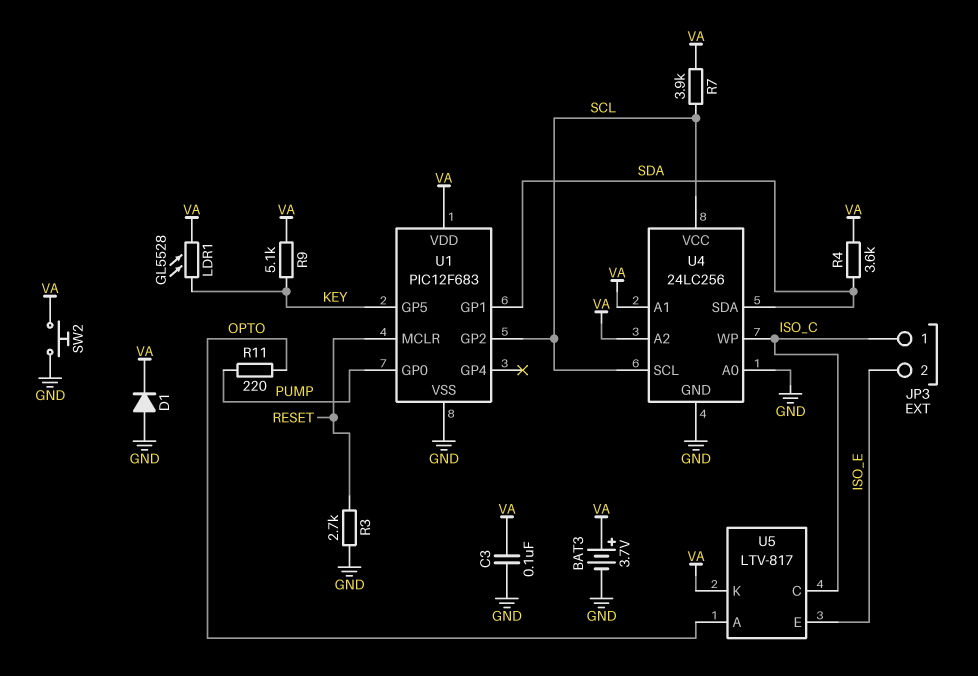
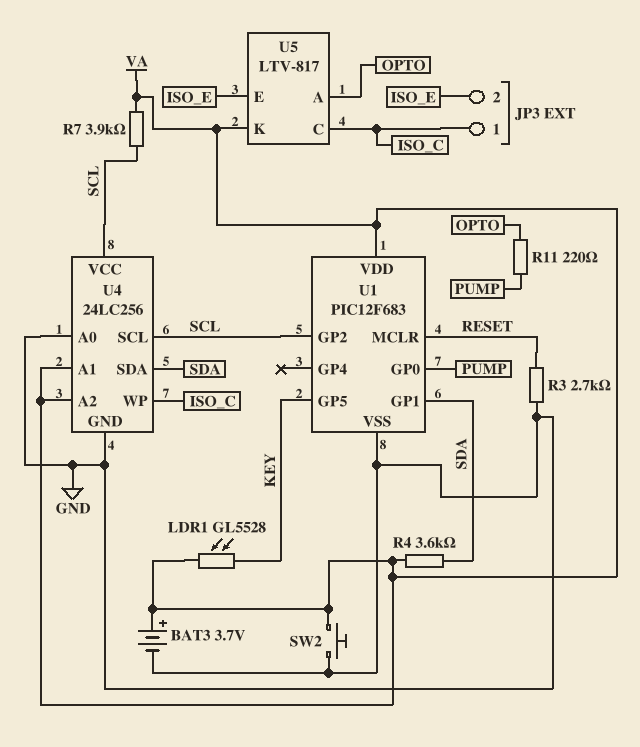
C3: 100nF (GND, VA) -> none
D1: diode (A GND, K VA) -> none
R9: 5.1k (KEY, VA) -> none

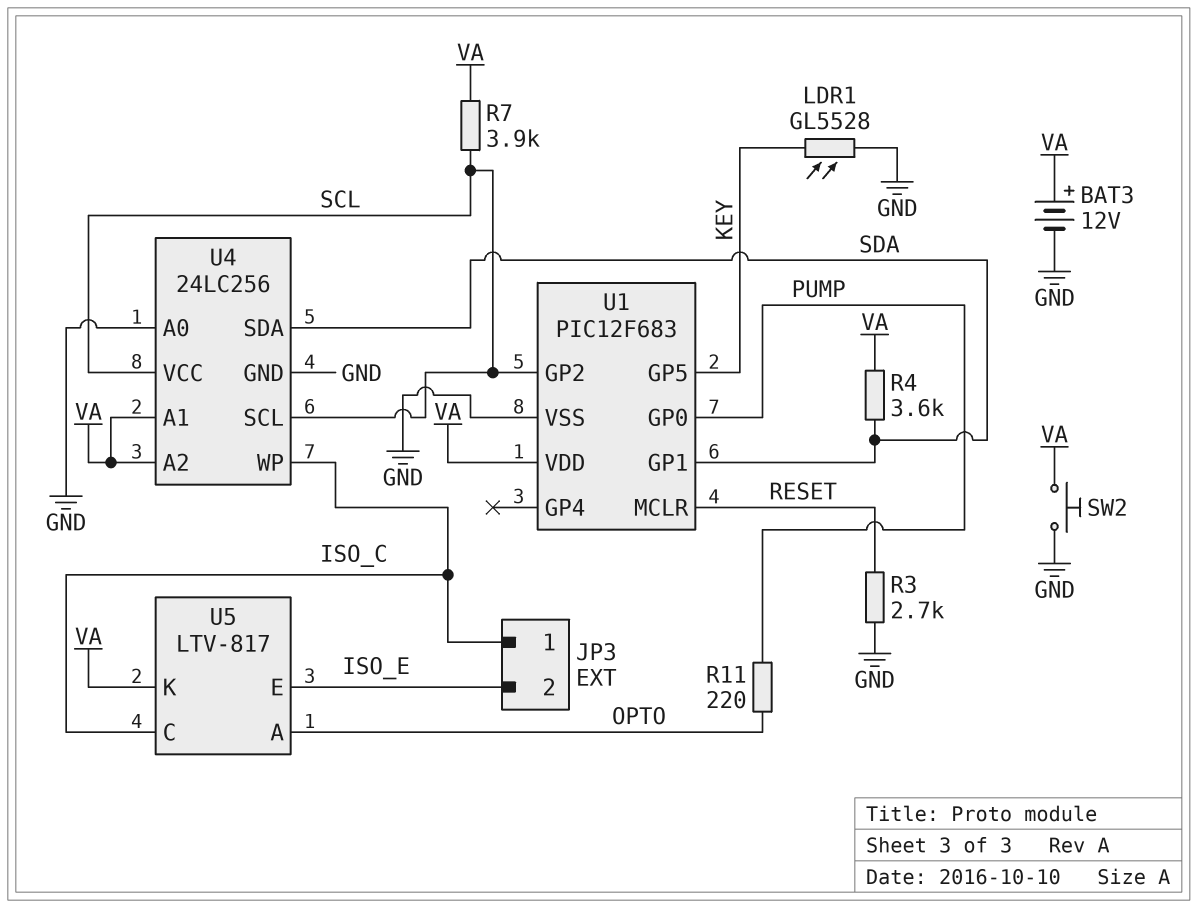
BAT3: 3.7V (plus VA, minus GND) -> 12V (plus VA, minus GND)
LDR1: GL5528 (KEY, VA) -> GL5528 (GND, KEY)

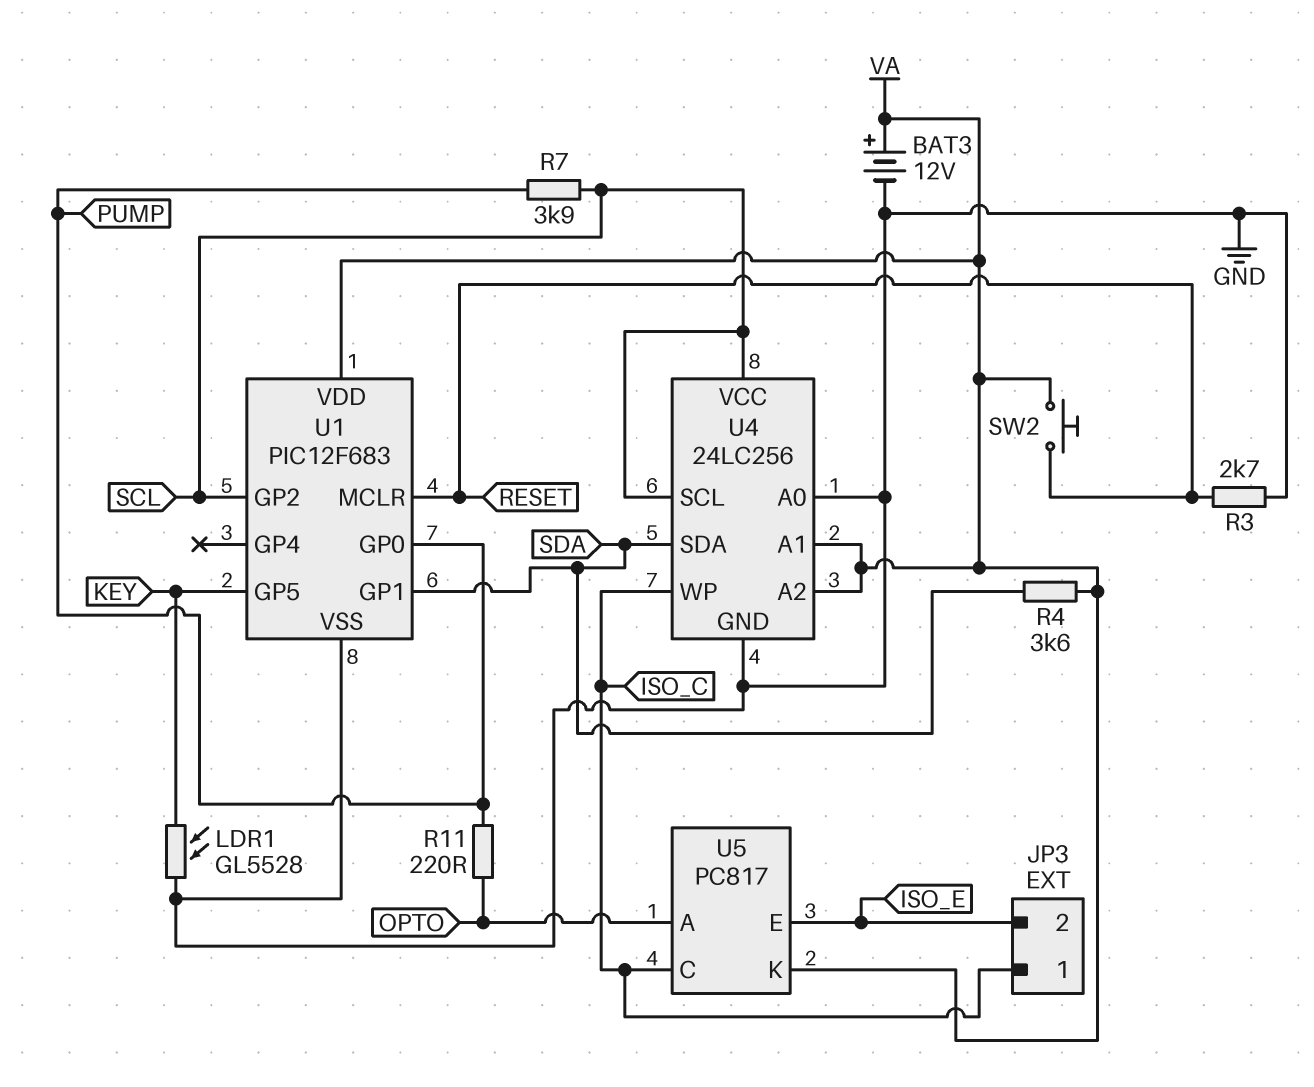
R7: 3.9k (SCL, VA) -> 3.9k (PUMP, SCL)
SW2: button (GND, VA) -> button (RESET, VA)
U5: LTV-817 -> PC817

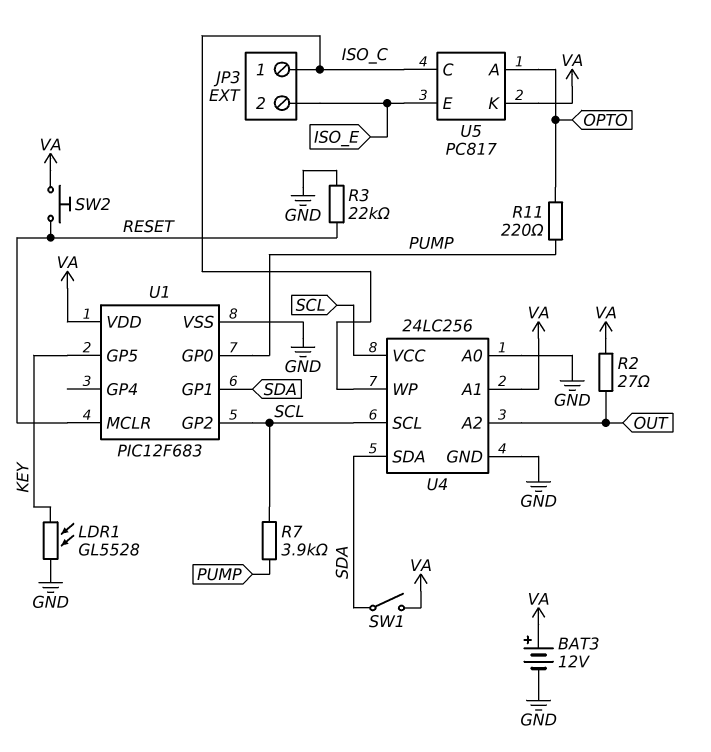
R2: none -> 27 (OUT, VA)
R3: 2.7k (GND, RESET) -> 22k (GND, RESET)
R4: 3.6k (SDA, VA) -> none
SW1: none -> switch (SDA, VA)
U4 pin A2: VA -> OUT

